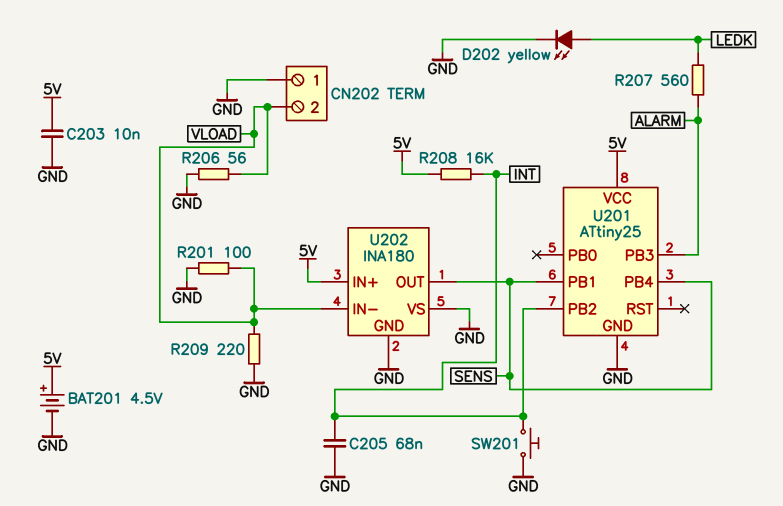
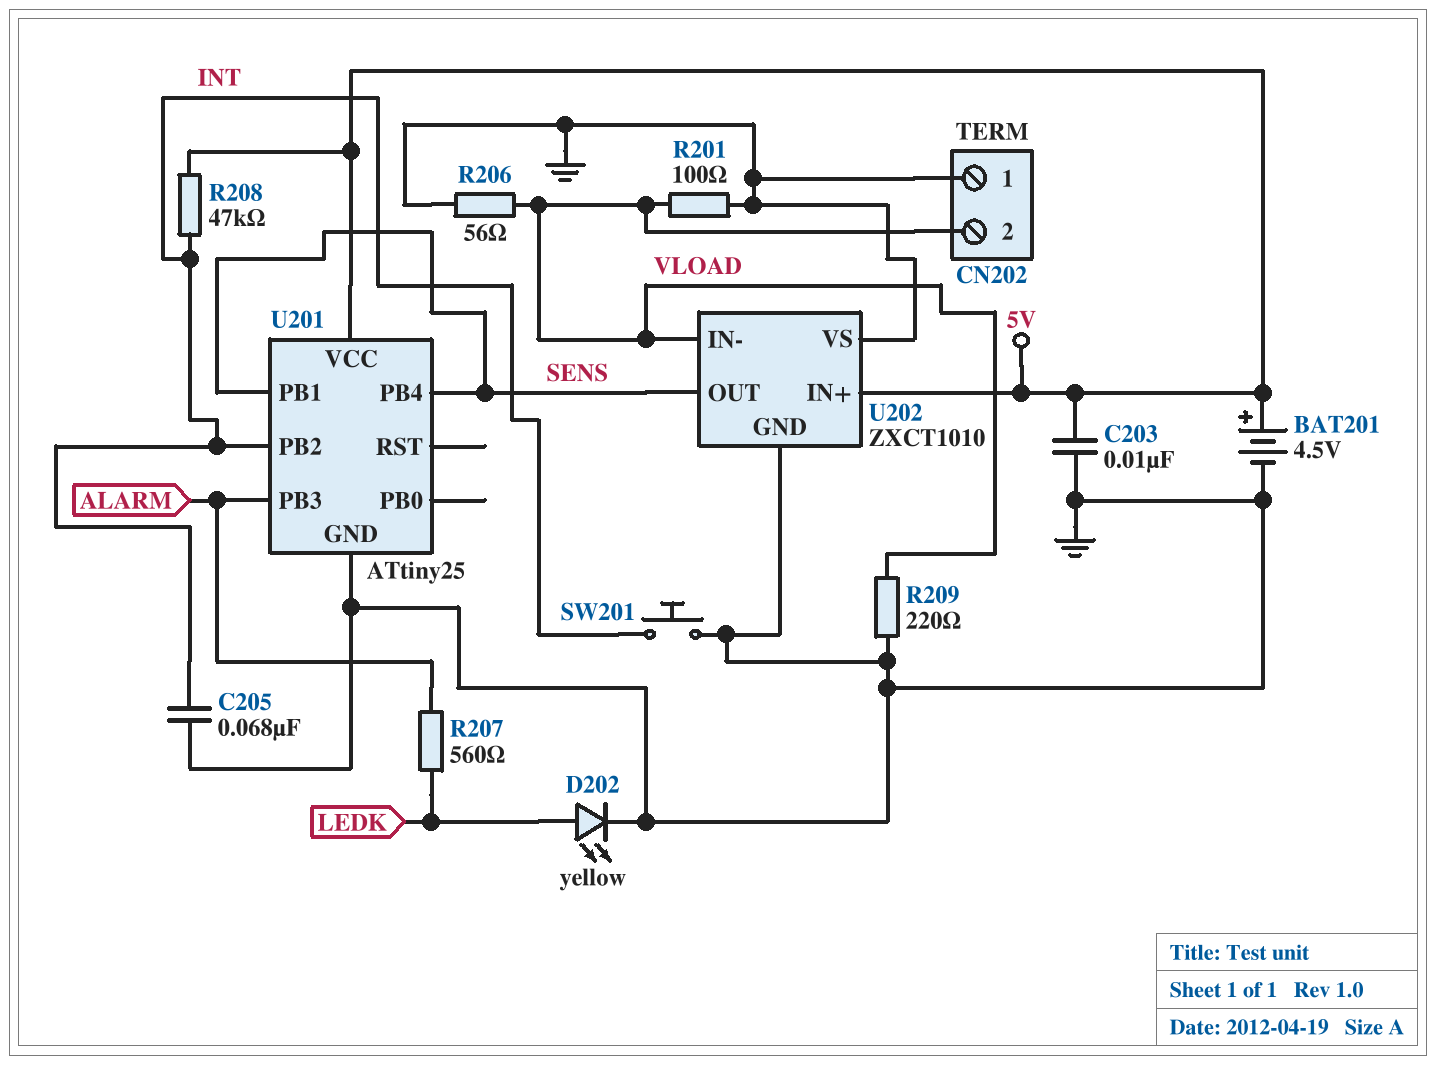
R208: 16k (5V, INT) -> 47k (5V, INT)
U202: INA180 -> ZXCT1010

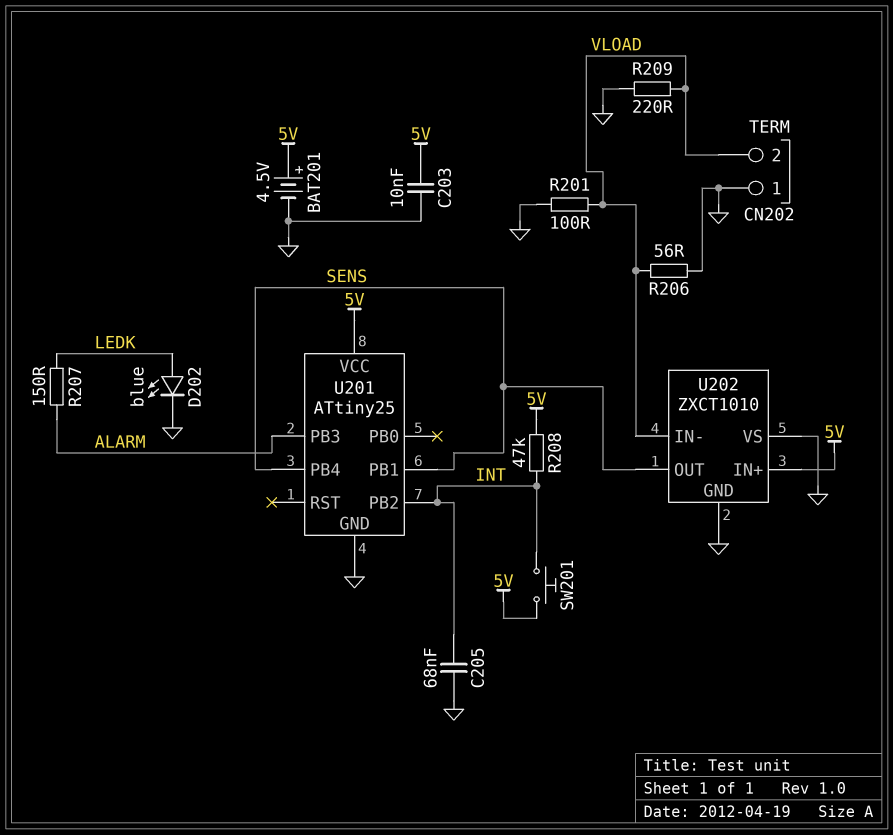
D202: LED yellow (A LEDK, K GND) -> LED blue (A LEDK, K GND)
R207: 560 (ALARM, LEDK) -> 150 (ALARM, LEDK)
SW201: button (GND, INT) -> button (5V, INT)

